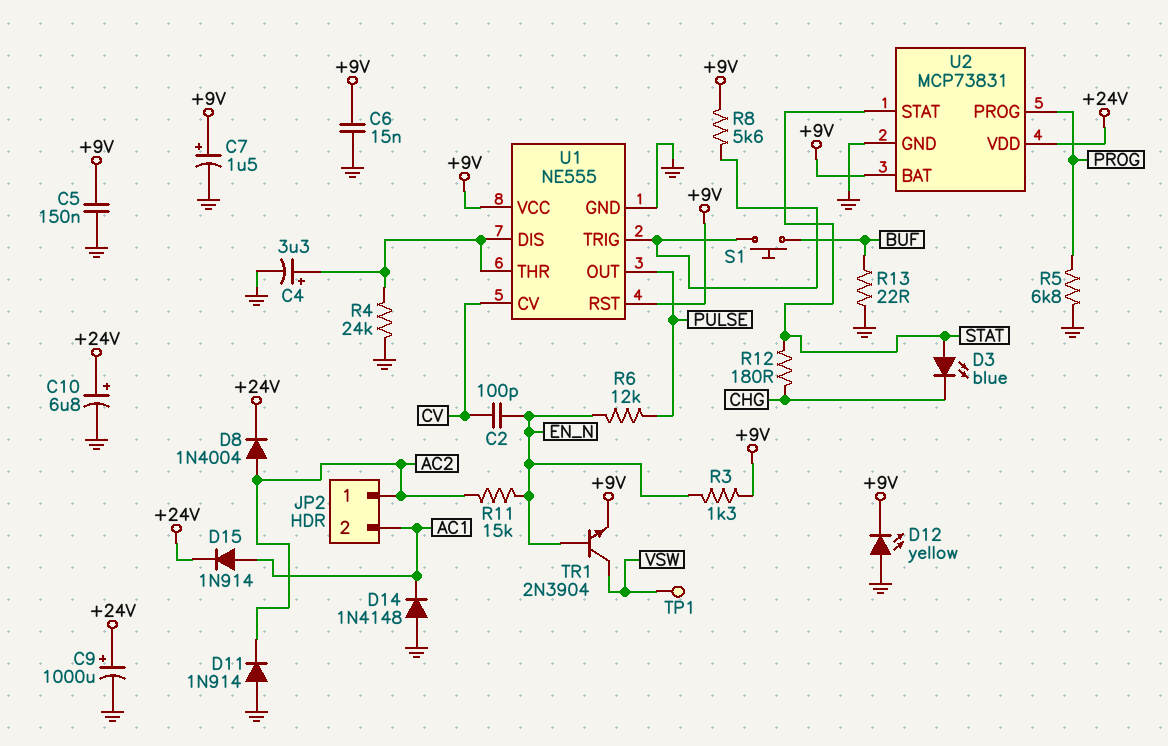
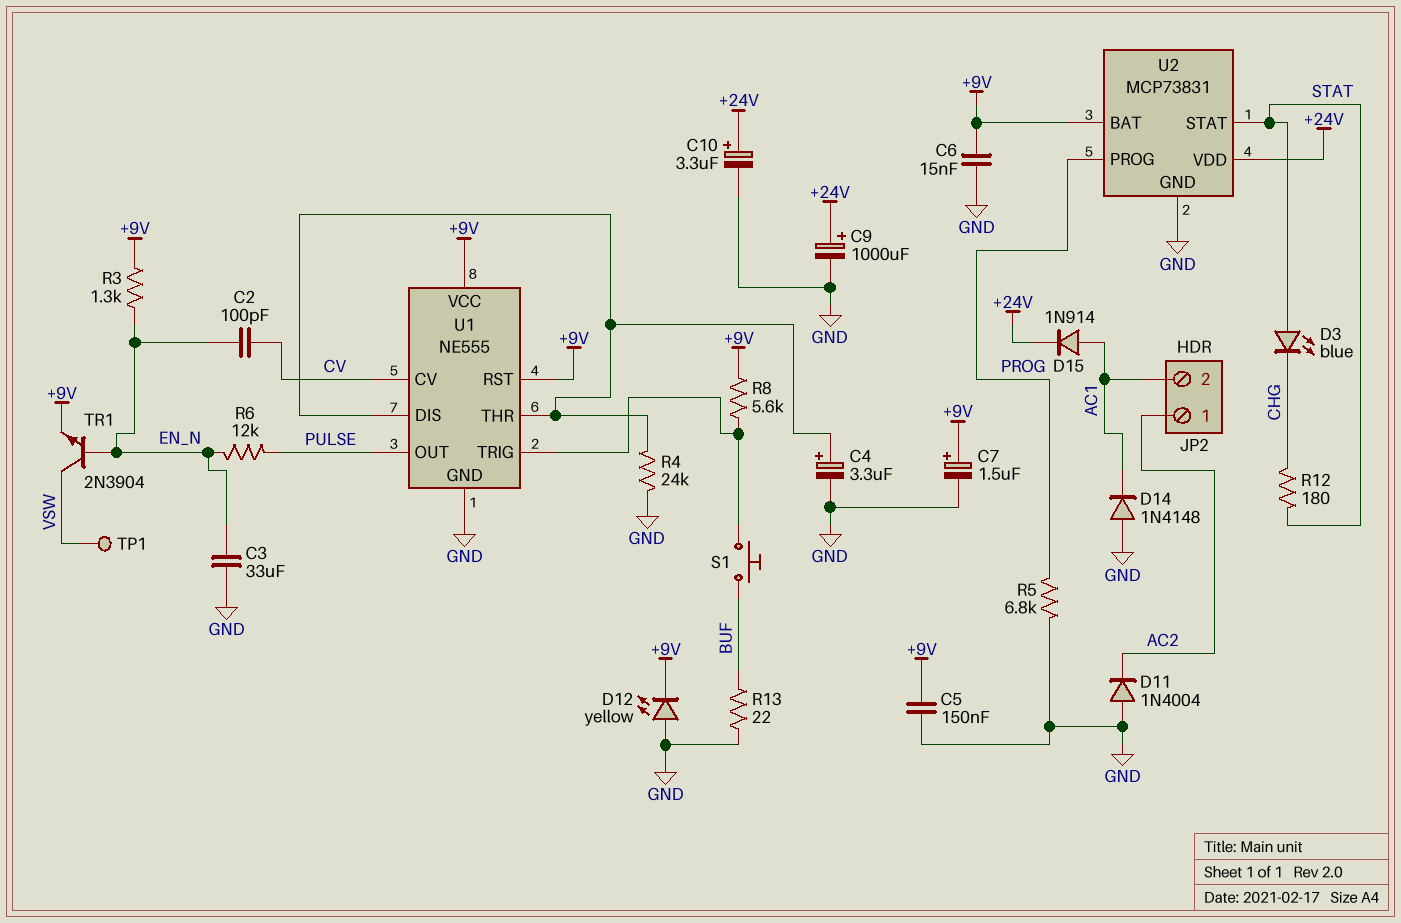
C3: none -> 33uF (EN_N, GND)
C10: 6.8uF (plus +24V, minus GND) -> 3.3uF (plus +24V, minus GND)
D8: diode 1N4004 (A AC2, K +24V) -> none
D11: diode 1N914 (A GND, K AC2) -> diode 1N4004 (A GND, K AC2)
R11: 15k (AC2, EN_N) -> none

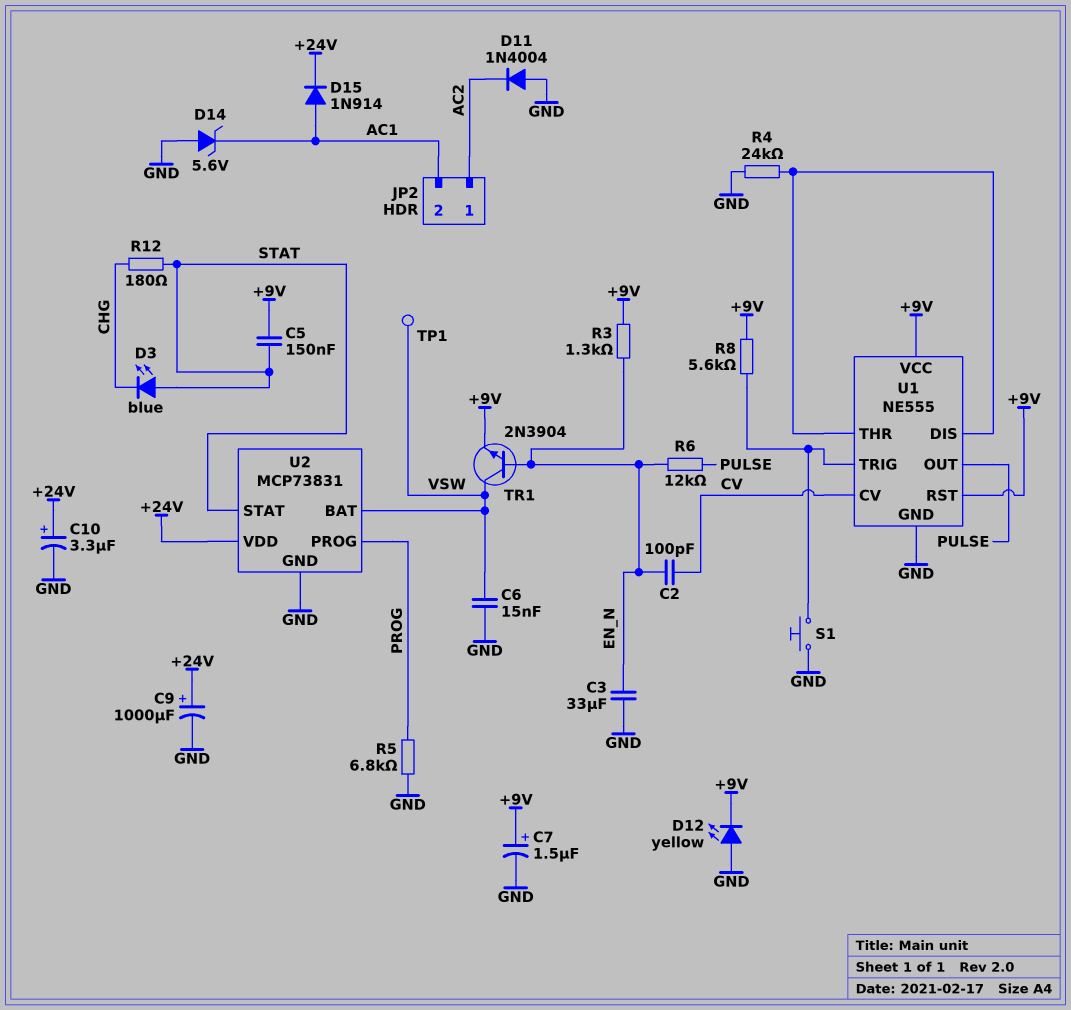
C4: 3.3uF (plus U1/DIS, minus GND) -> none
C5: 150nF (+9V, GND) -> 150nF (+9V, STAT)
C6: 15nF (+9V, GND) -> 15nF (GND, VSW)
D14: diode 1N4148 (A GND, K AC1) -> zener 5.6V (A GND, K AC1)
R13: 22 (BUF, GND) -> none
S1: button (BUF, U1/TRIG) -> button (GND, U1/TRIG)
U2 pin BAT: +9V -> VSW

